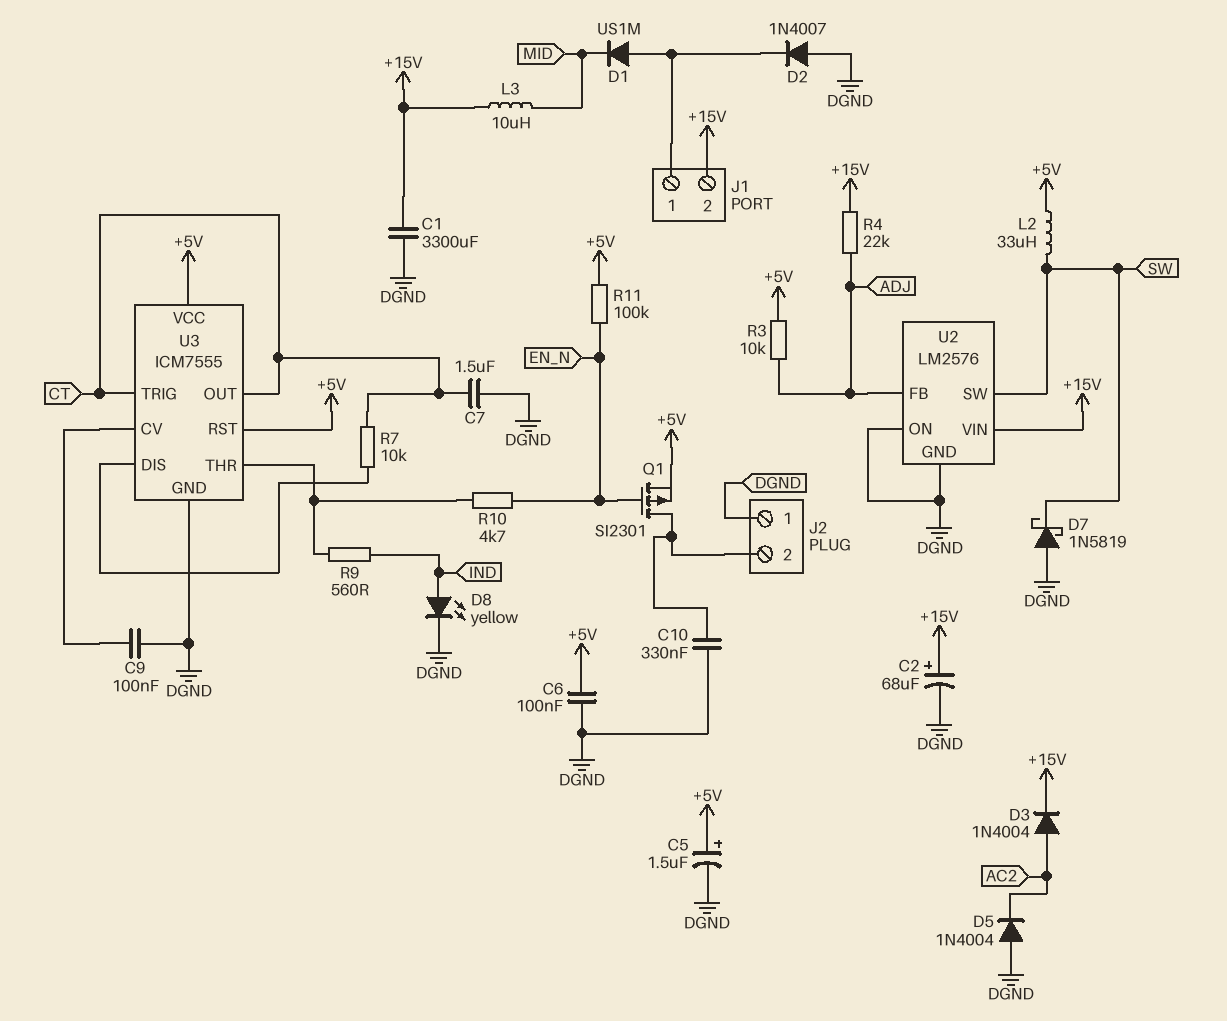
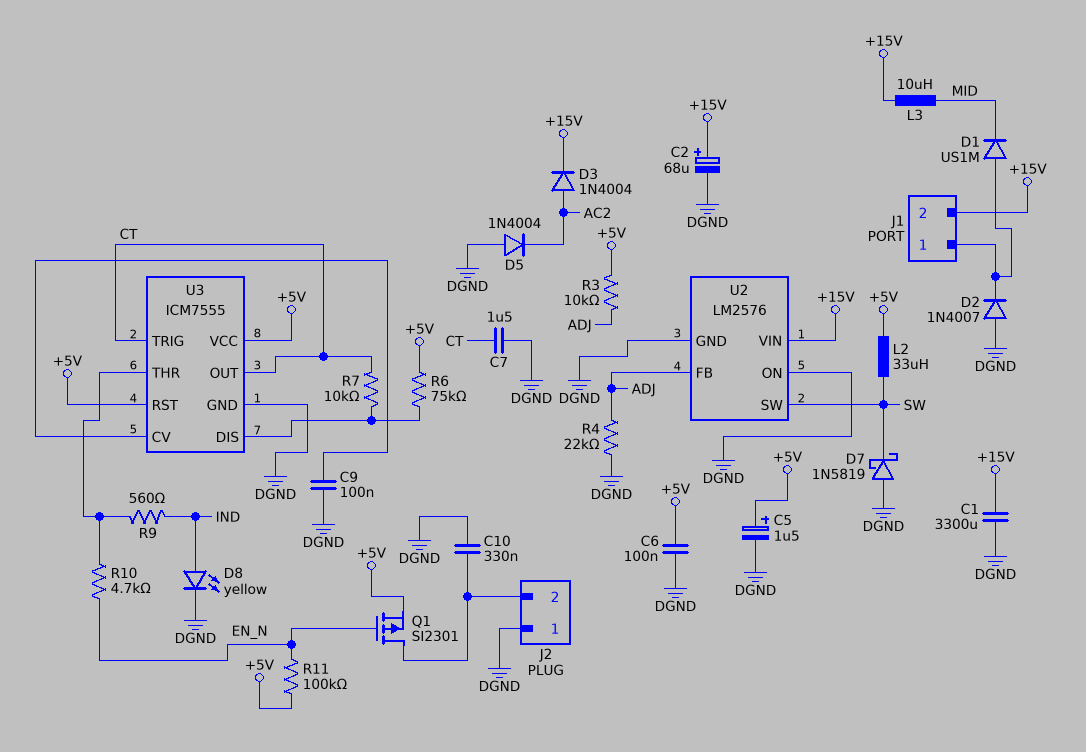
R4: 22k (+15V, ADJ) -> 22k (ADJ, DGND)
R6: none -> 75k (+5V, U3/DIS)

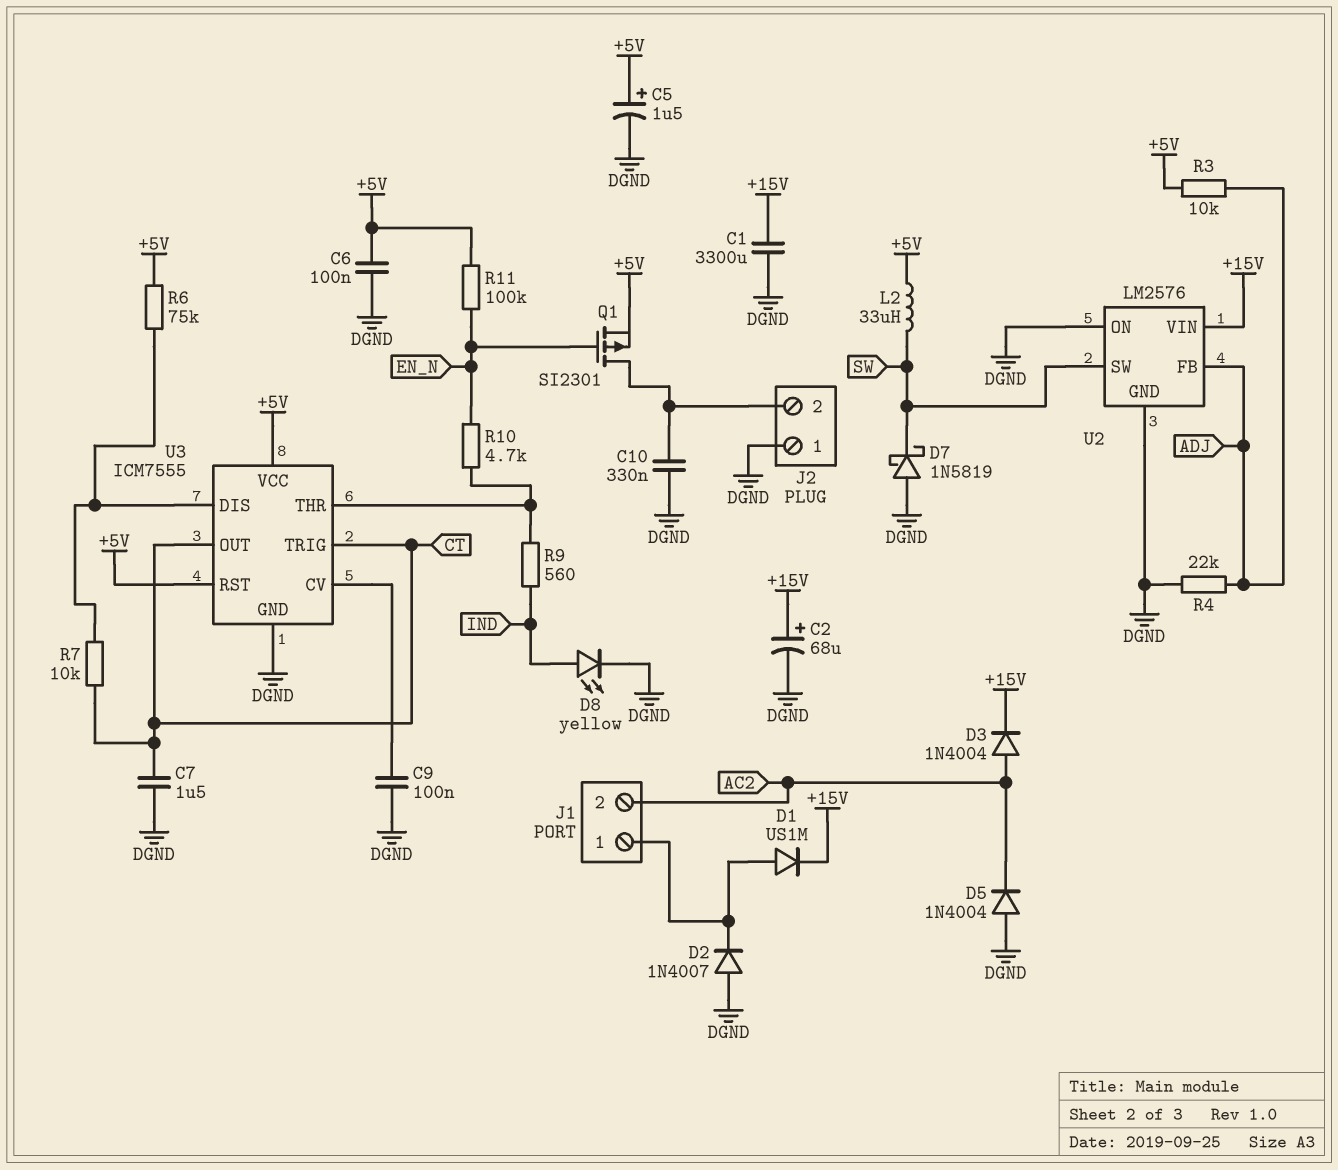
D1: diode US1M (A J1/1, K MID) -> diode US1M (A J1/1, K +15V)
J1 pin 2: +15V -> AC2
L3: 10uH (+15V, MID) -> none

